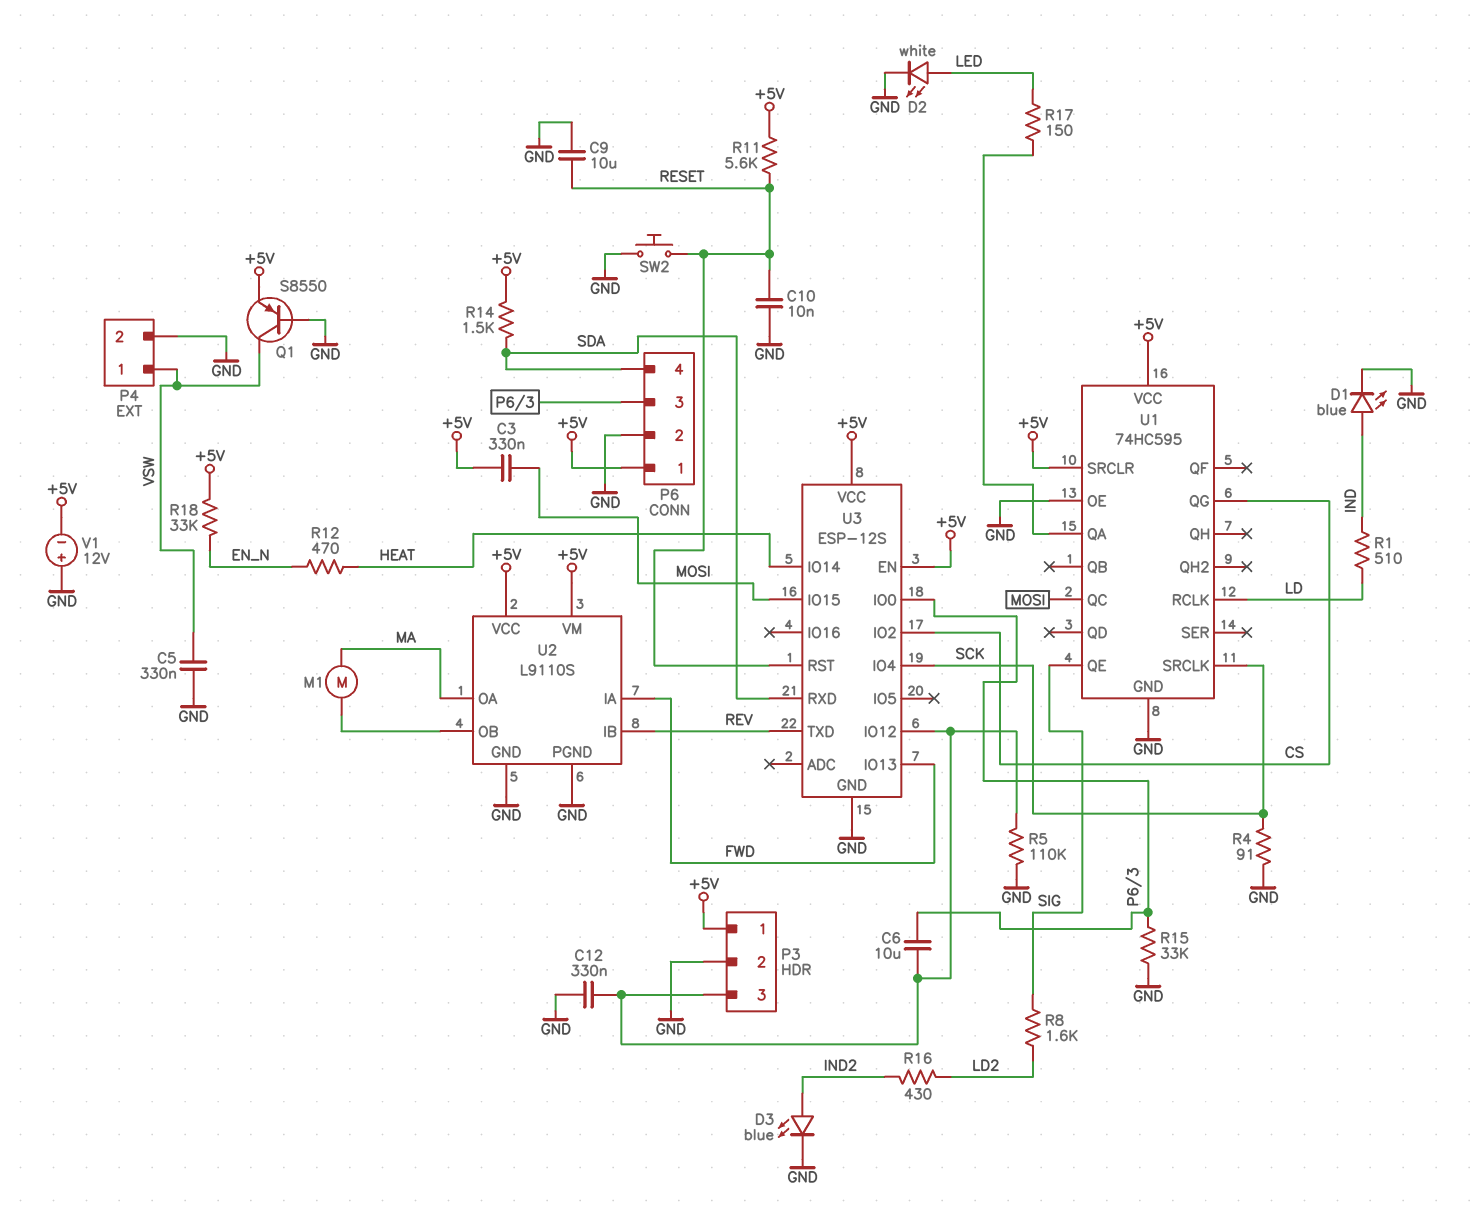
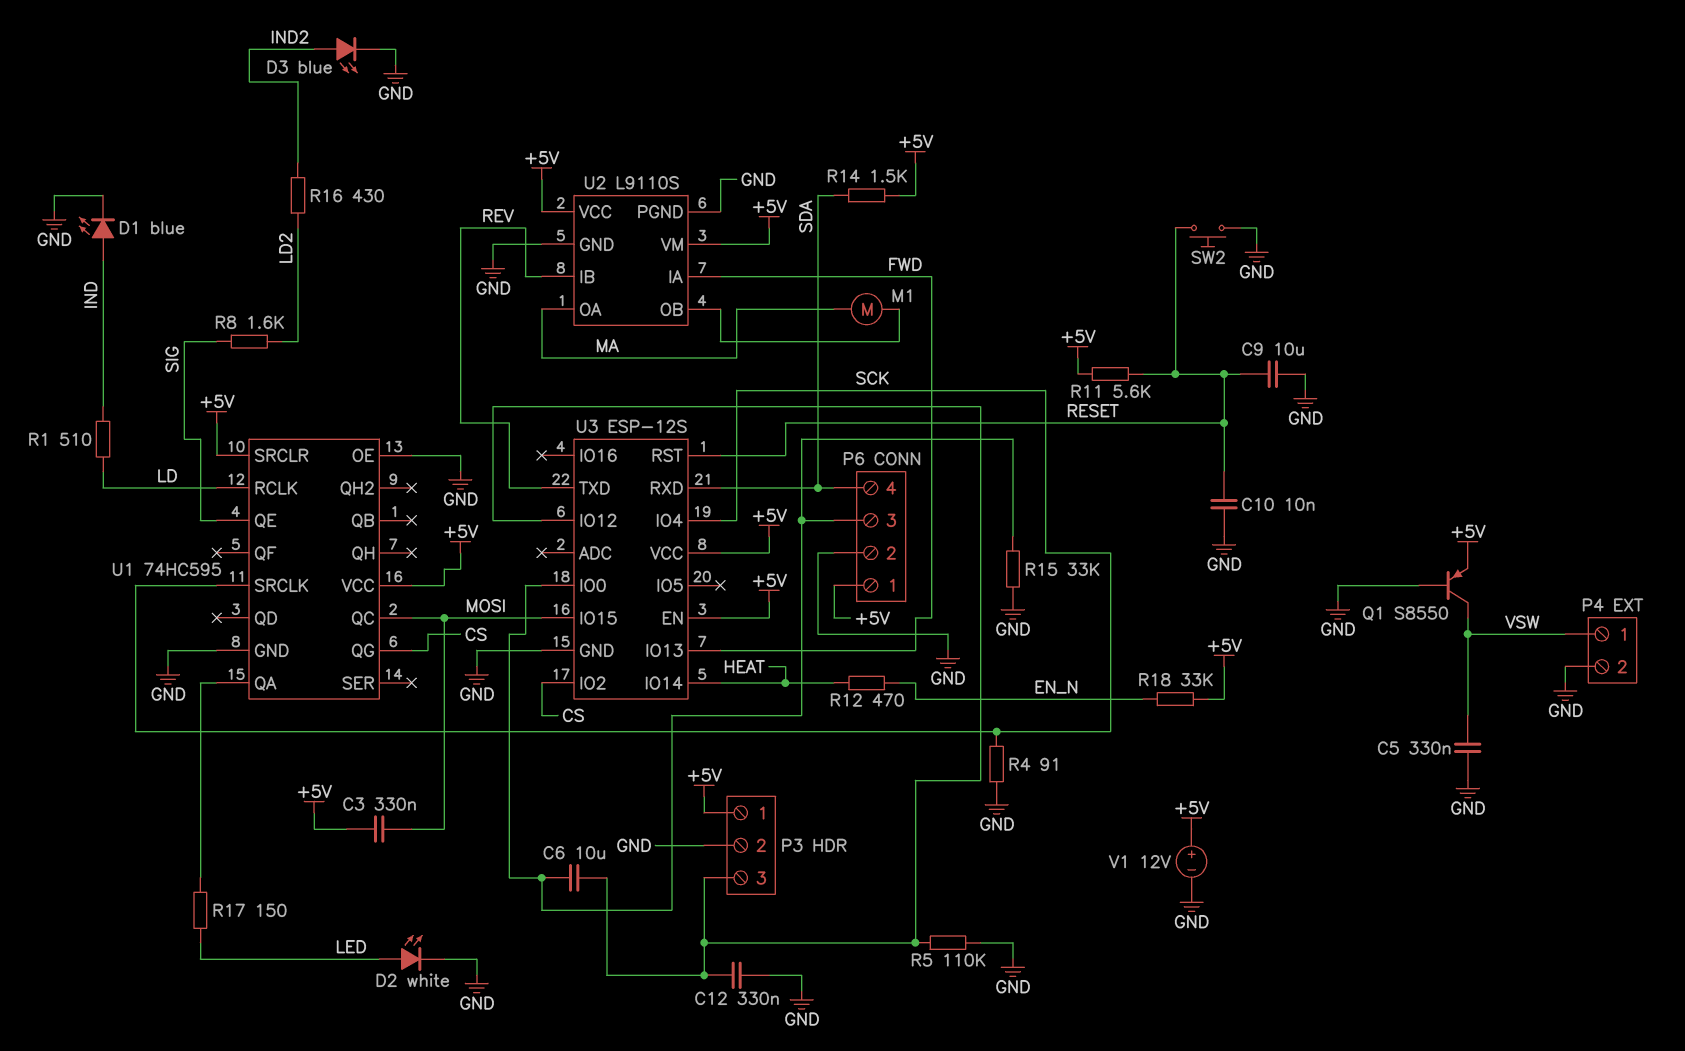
V1: 12V (plus GND, minus +5V) -> 12V (plus +5V, minus GND)

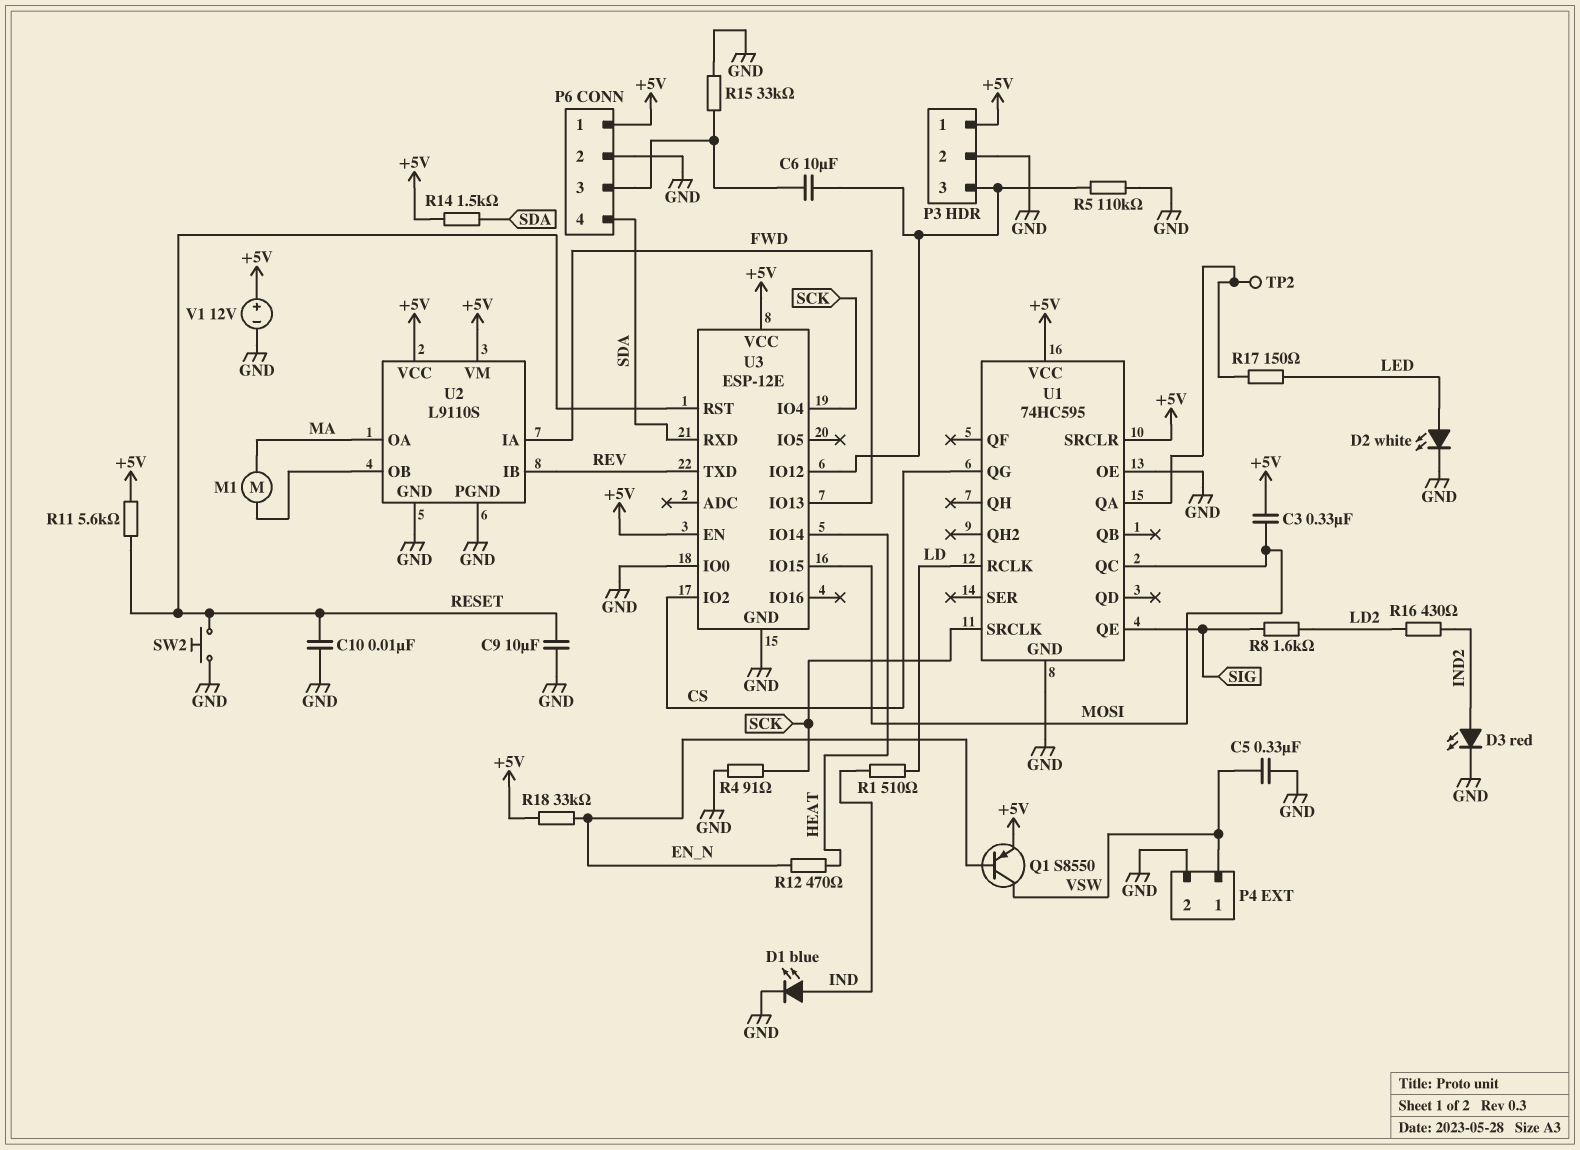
C12: 330nF (GND, P3/3) -> none
D3: LED blue (A IND2, K GND) -> LED red (A IND2, K GND)
Q1: PNP S8550 (B GND, C VSW, E +5V) -> PNP S8550 (B EN_N, C VSW, E +5V)
TP2: none -> test point (U1/QA)
U3: ESP-12S -> ESP-12E
U3 pin IO0: P6/3 -> GND

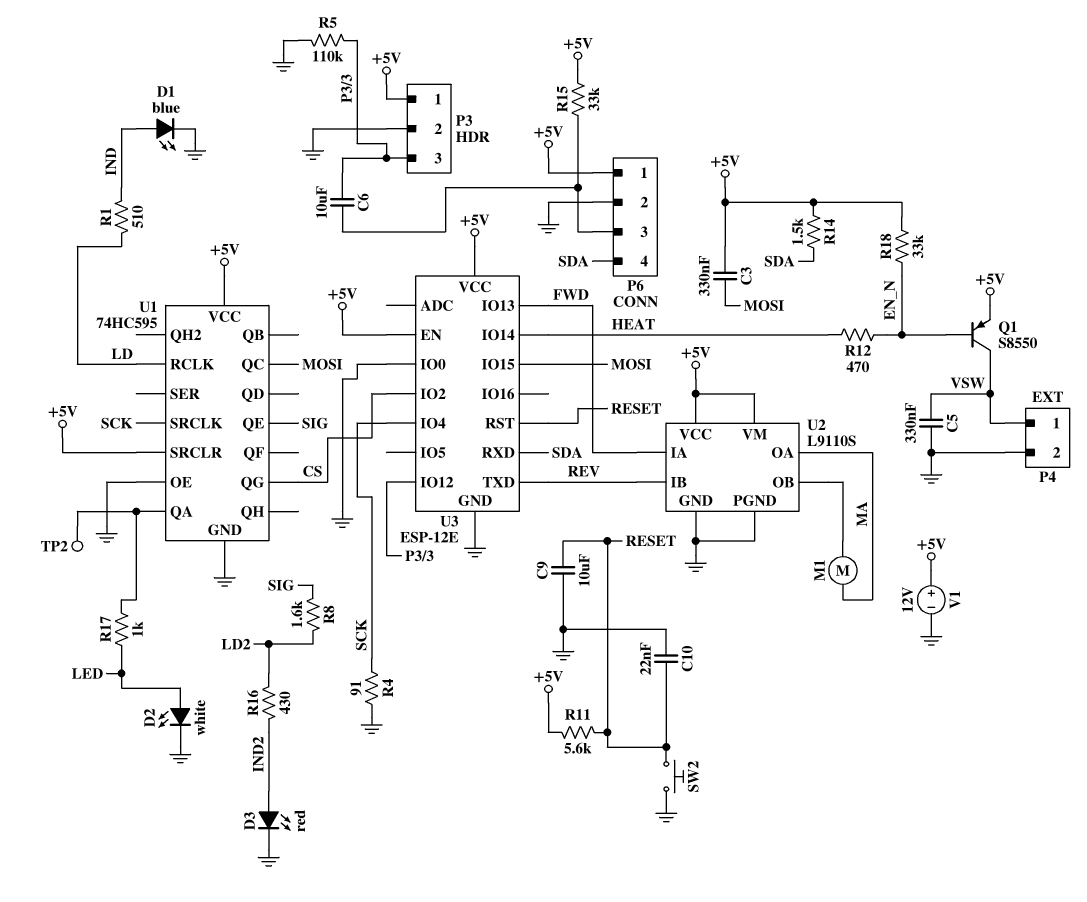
C10: 10nF (GND, RESET) -> 22nF (GND, RESET)
R15: 33k (GND, P6/3) -> 33k (+5V, P6/3)
R17: 150 (LED, U1/QA) -> 1k (LED, U1/QA)

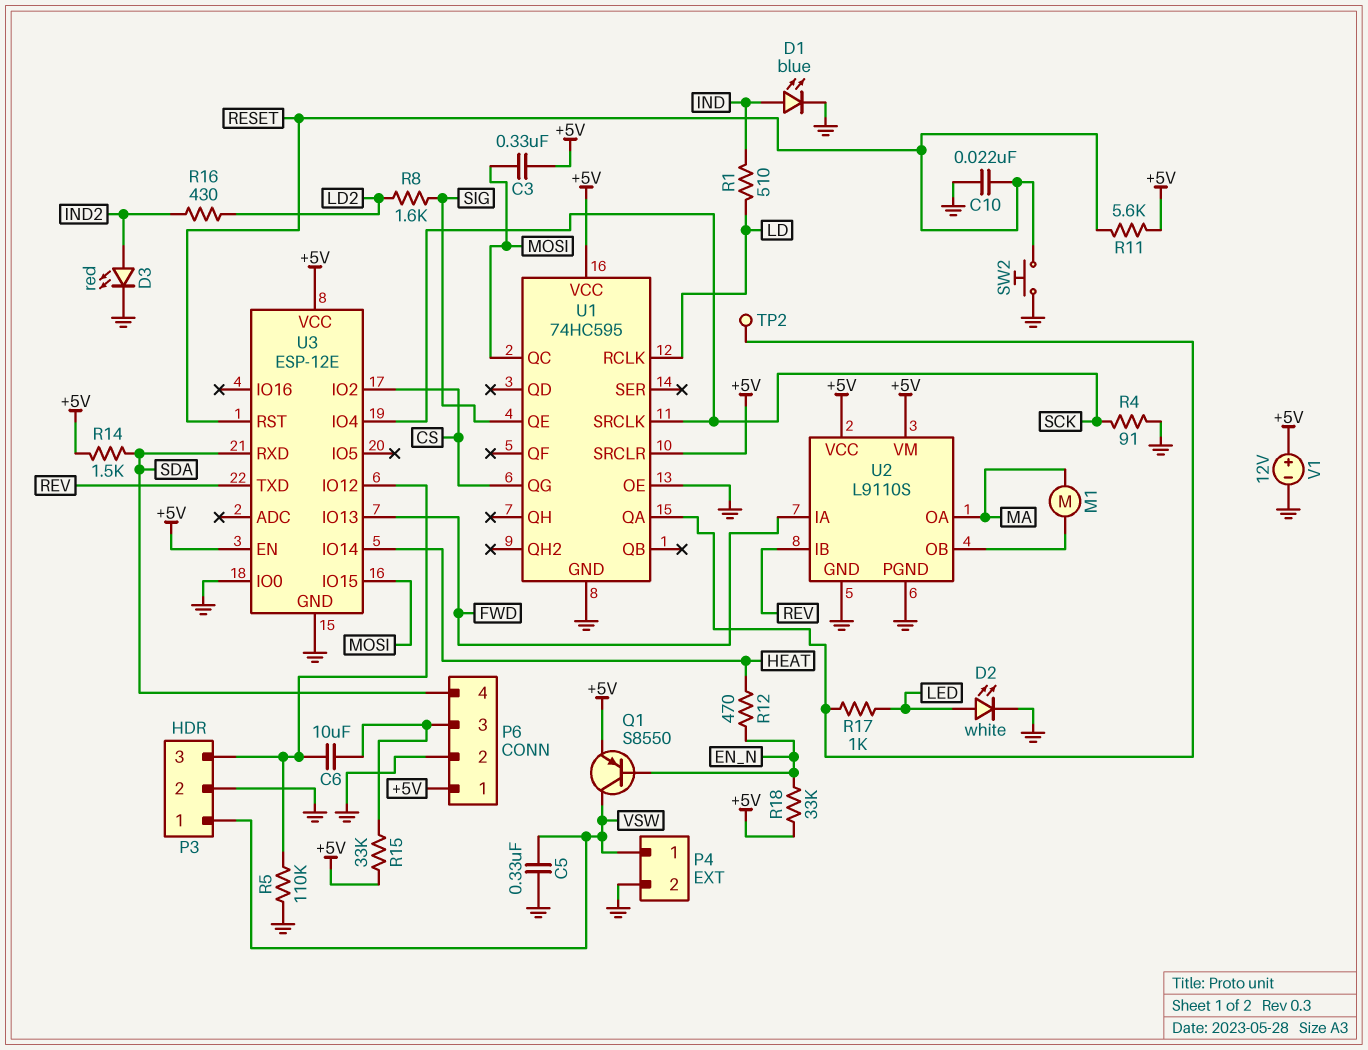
C9: 10uF (GND, RESET) -> none
P3 pin 1: +5V -> VSW

